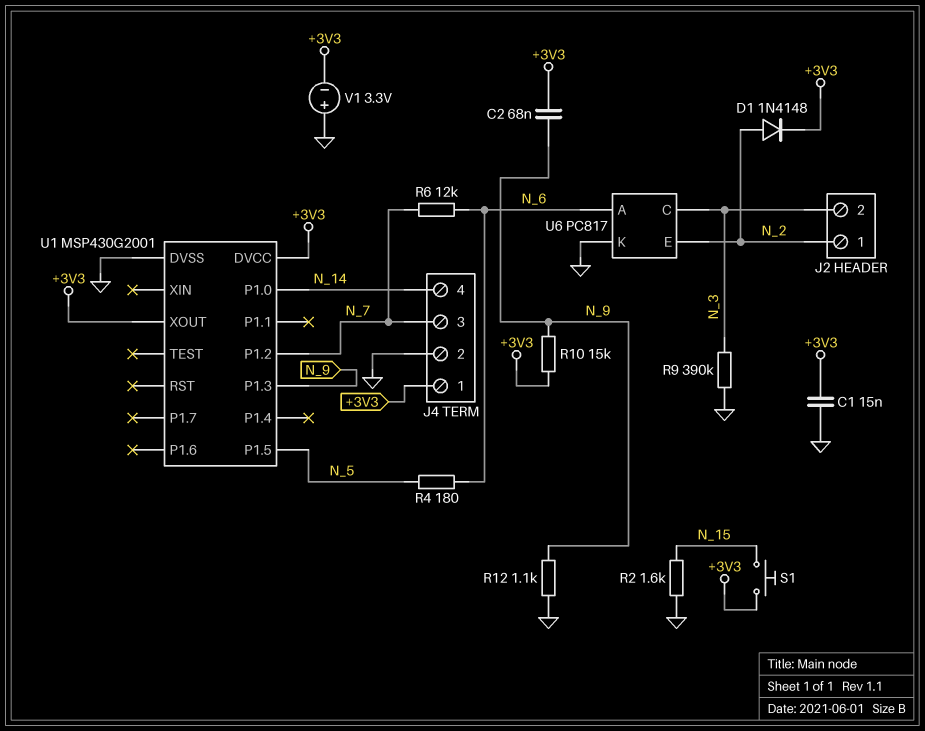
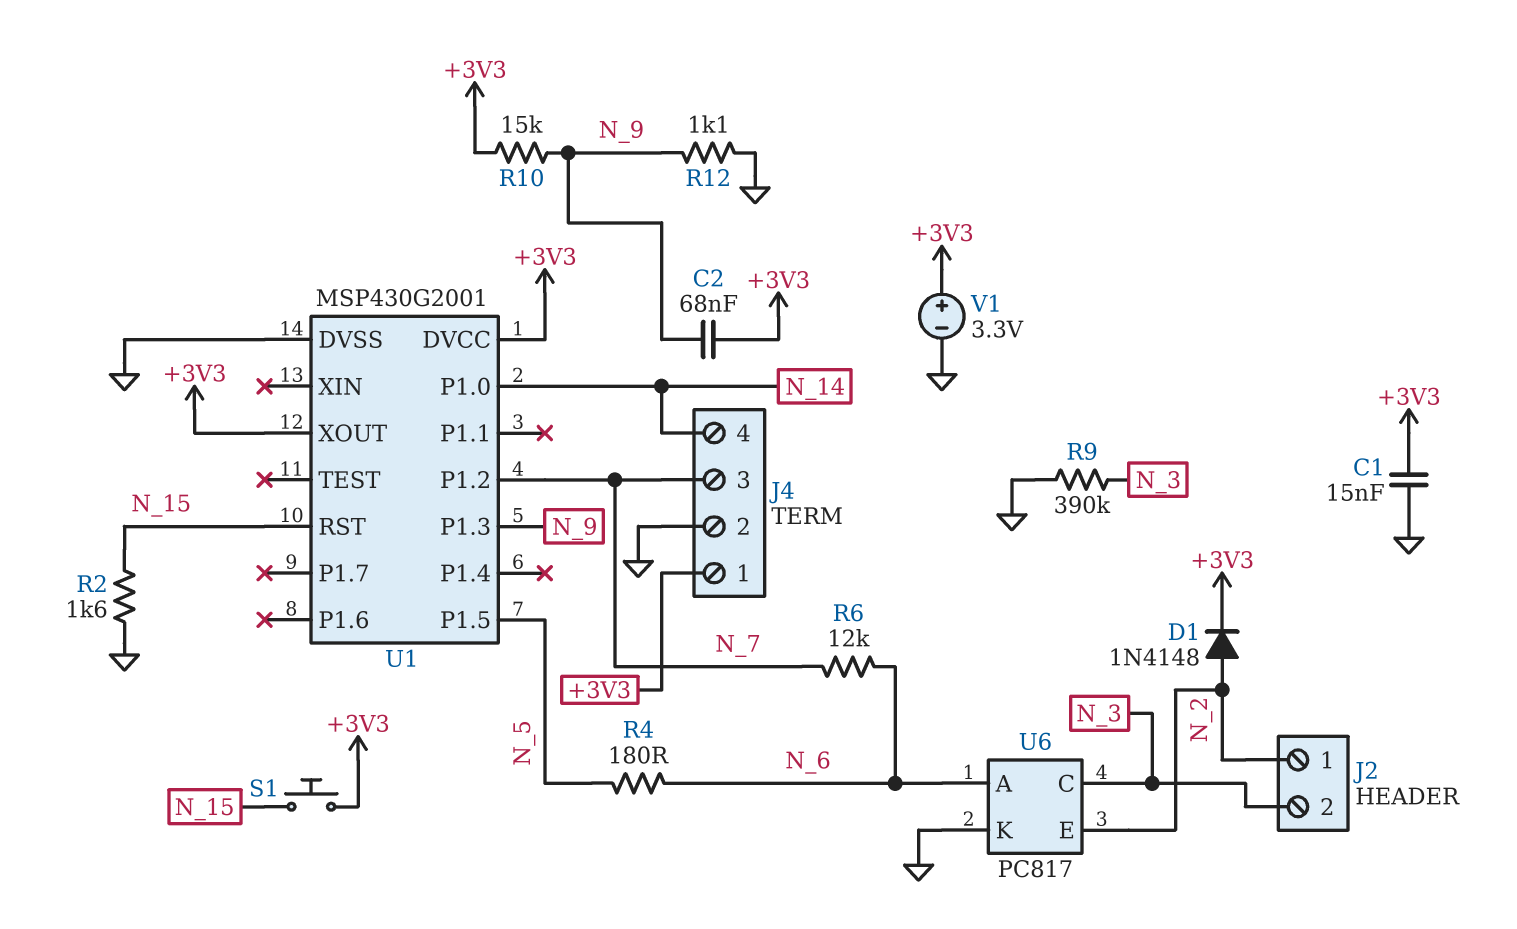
U1 pin RST: none -> N_15
V1: 3.3V (plus GND, minus +3V3) -> 3.3V (plus +3V3, minus GND)

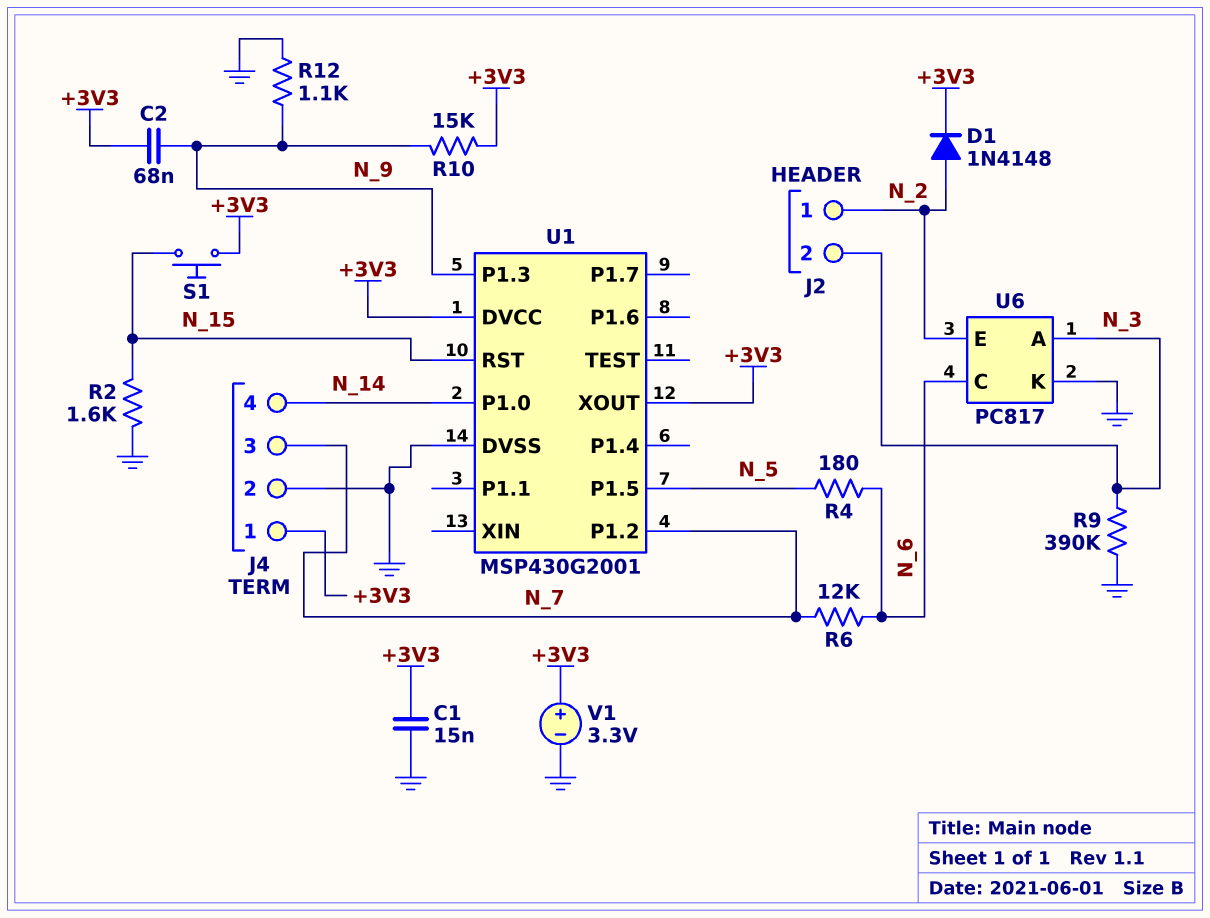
U6 pin A: N_6 -> N_3
U6 pin C: N_3 -> N_6

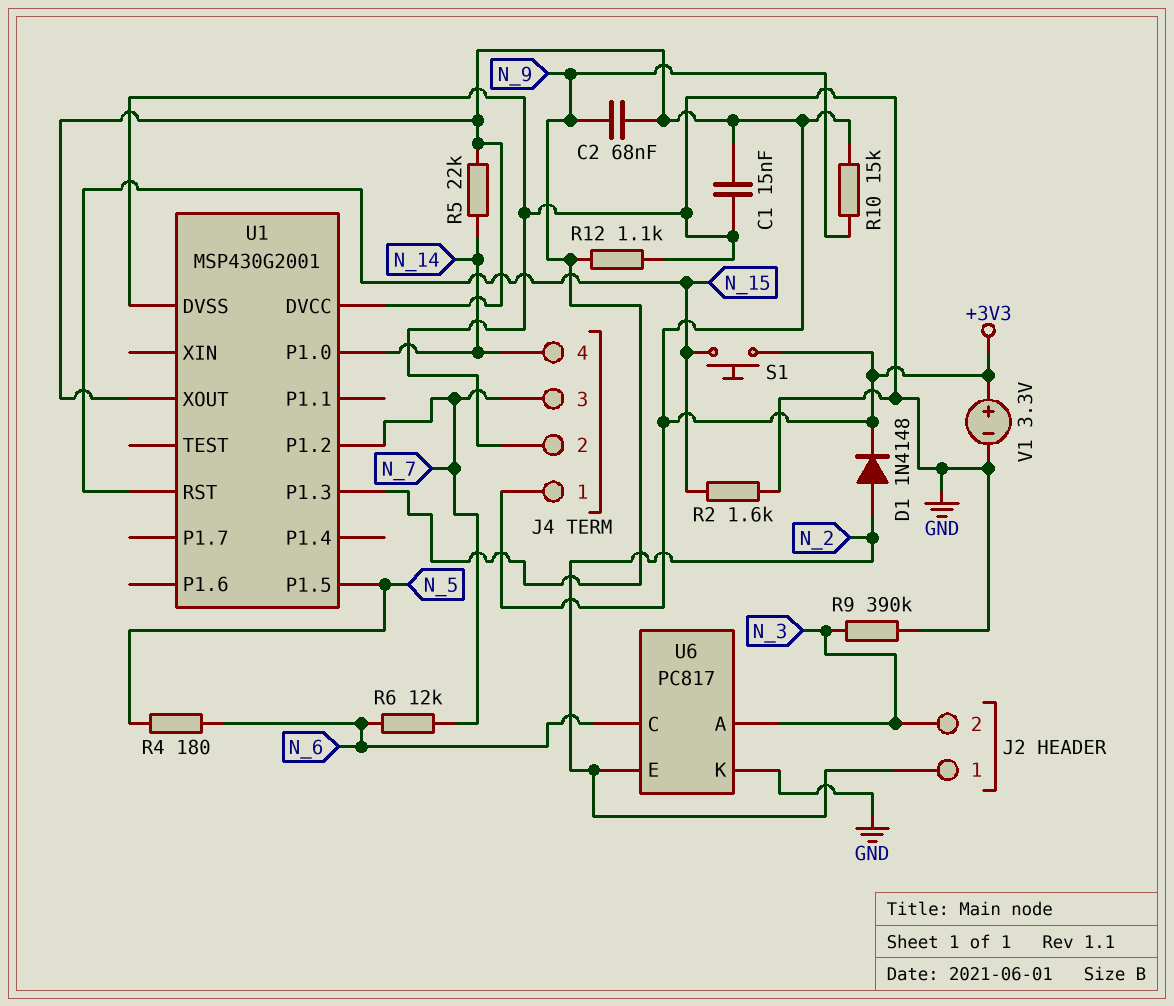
R5: none -> 22k (+3V3, N_14)

